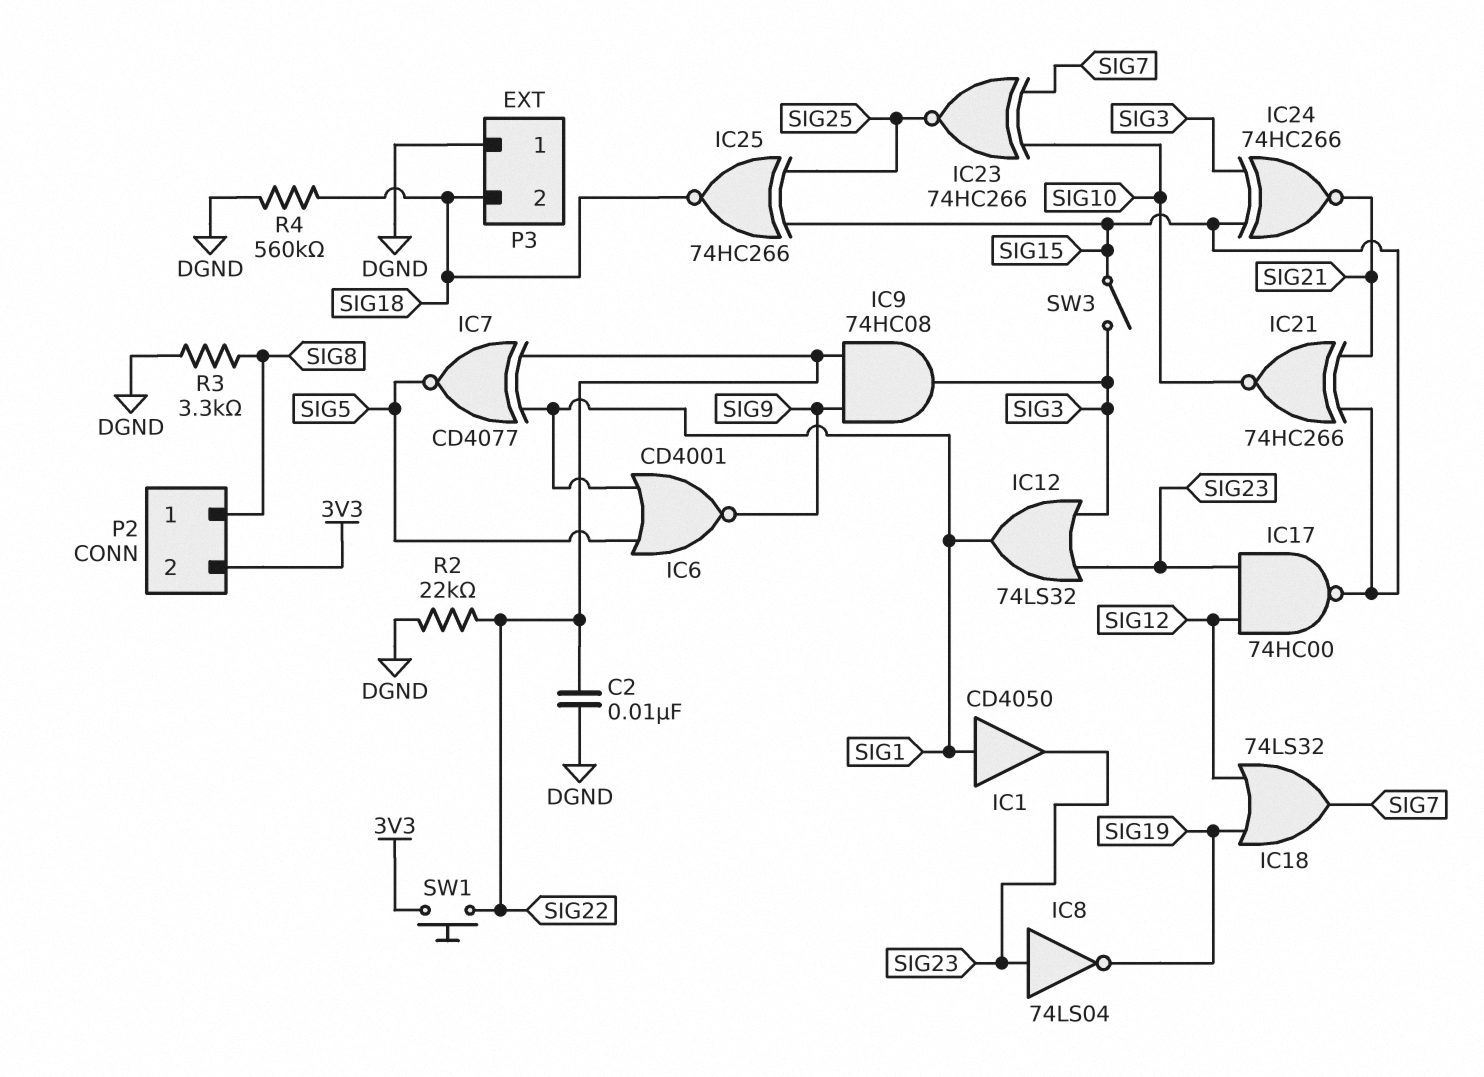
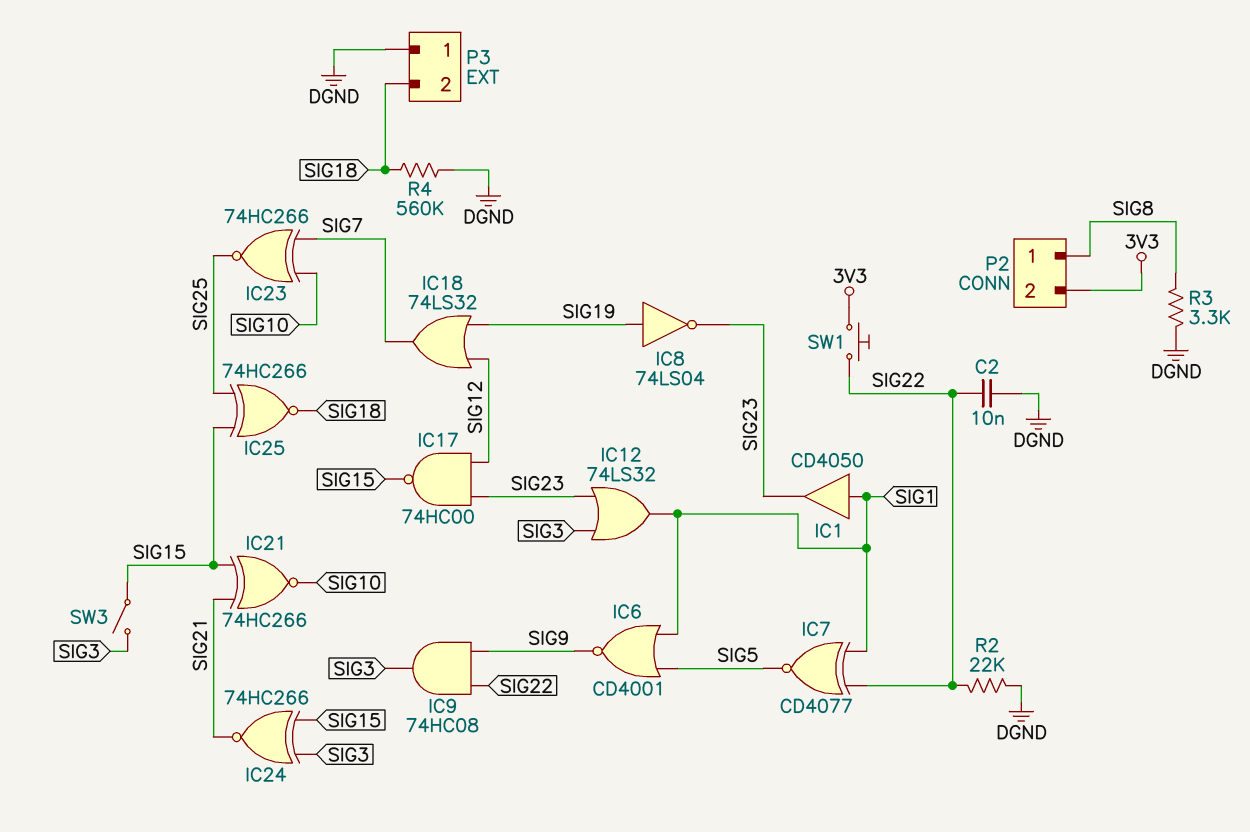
IC8: NOT 74LS04 (in SIG23, out SIG19) -> NOT 74LS04 (in SIG19, out SIG23)

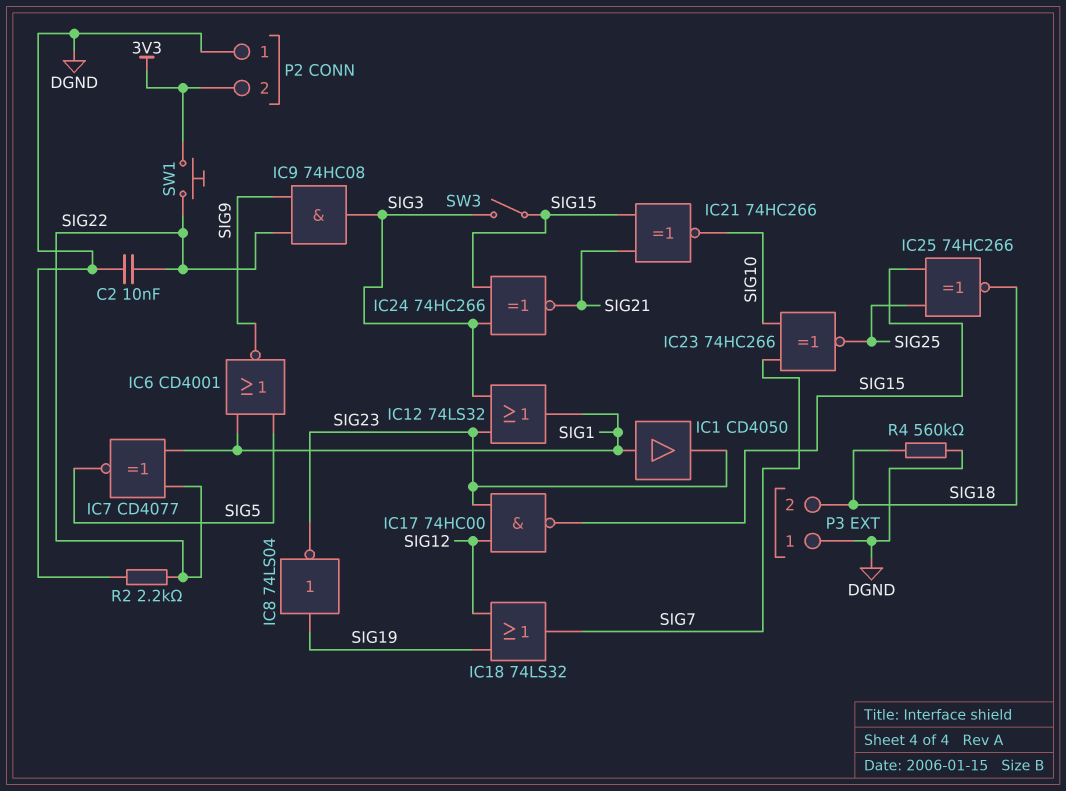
P2 pin 1: SIG8 -> DGND
R2: 22k (DGND, SIG22) -> 2.2k (DGND, SIG22)
R3: 3.3k (DGND, SIG8) -> none

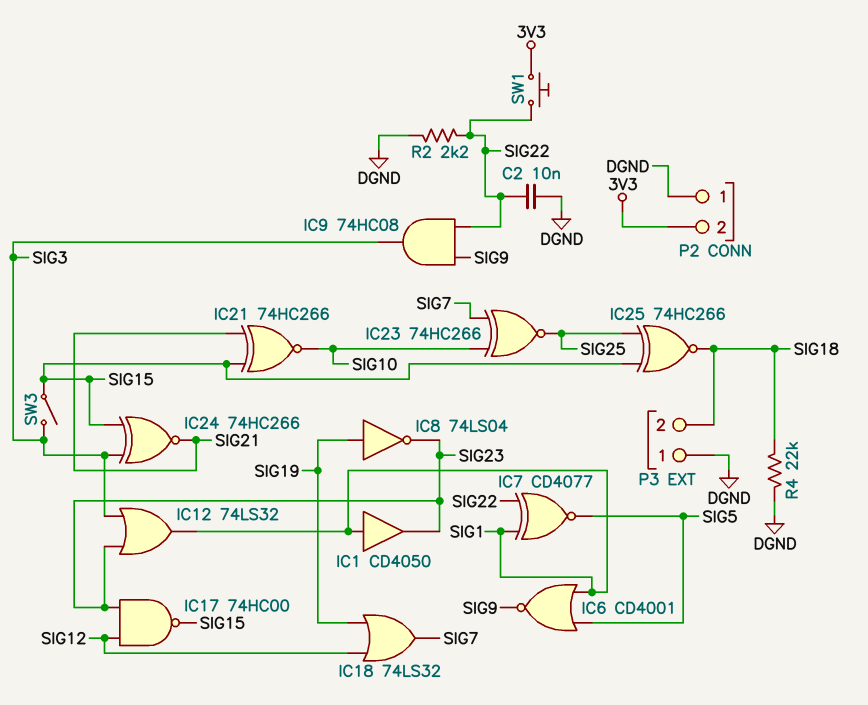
R4: 560k (DGND, SIG18) -> 22k (DGND, SIG18)

